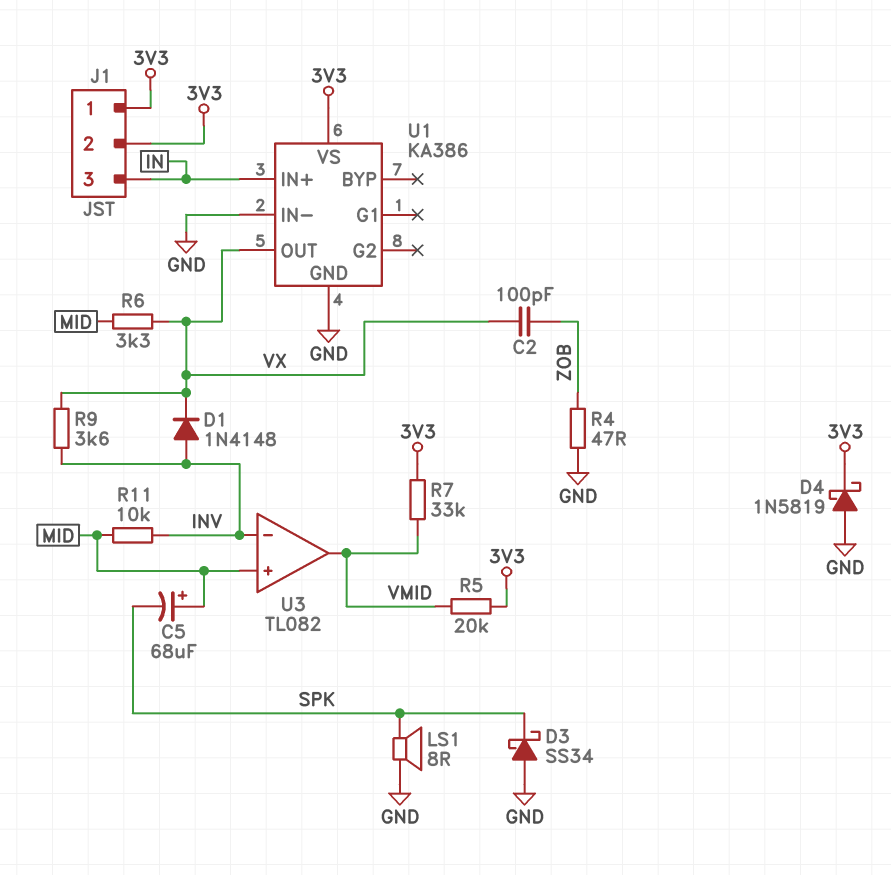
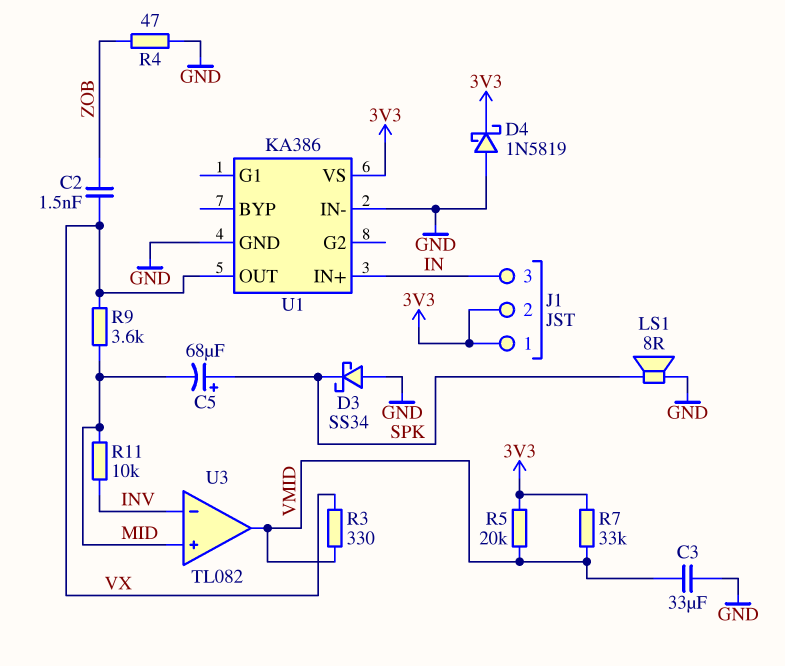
C2: 100pF (VX, ZOB) -> 1.5nF (VX, ZOB)
C3: none -> 33uF (GND, VMID)
C5: 68uF (plus MID, minus SPK) -> 68uF (plus SPK, minus MID)
D1: diode 1N4148 (A INV, K VX) -> none
R3: none -> 330 (VMID, VX)
R6: 3.3k (MID, VX) -> none
R9: 3.6k (INV, VX) -> 3.6k (MID, VX)

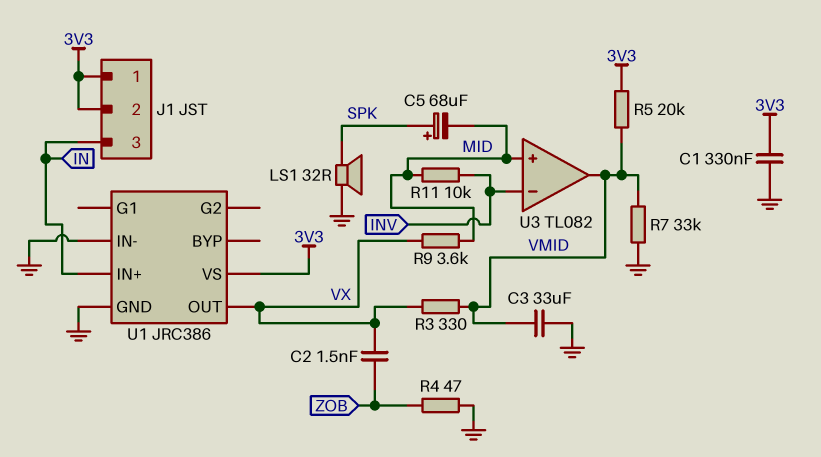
C1: none -> 330nF (3V3, GND)
D3: schottky SS34 (A GND, K SPK) -> none
D4: schottky 1N5819 (A GND, K 3V3) -> none
LS1: speaker 8R (GND, SPK) -> speaker 32R (GND, SPK)
R7: 33k (3V3, VMID) -> 33k (GND, VMID)
U1: KA386 -> JRC386

